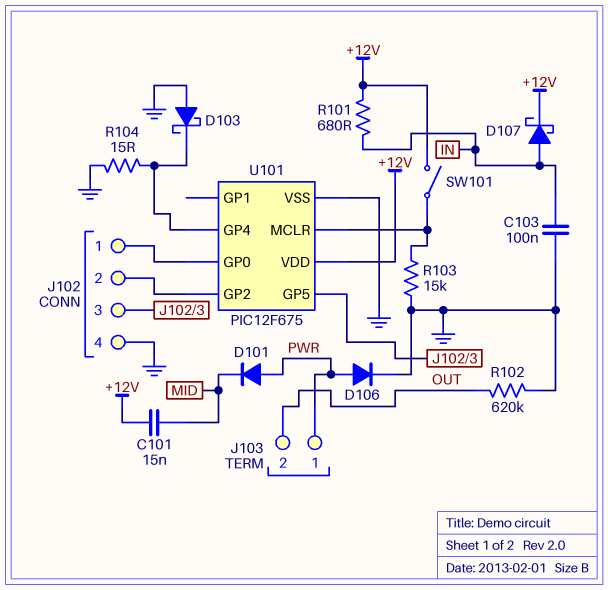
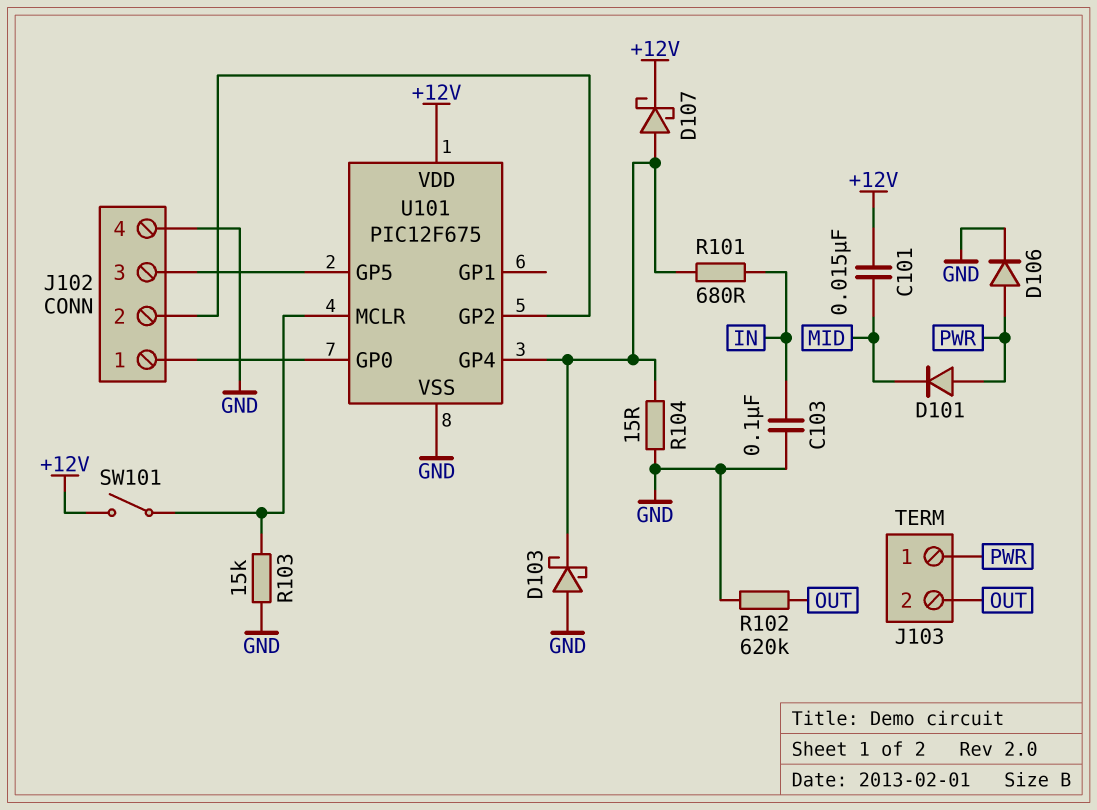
D107: schottky (A IN, K +12V) -> schottky (A U101/GP4, K +12V)
R101: 680 (+12V, IN) -> 680 (IN, U101/GP4)

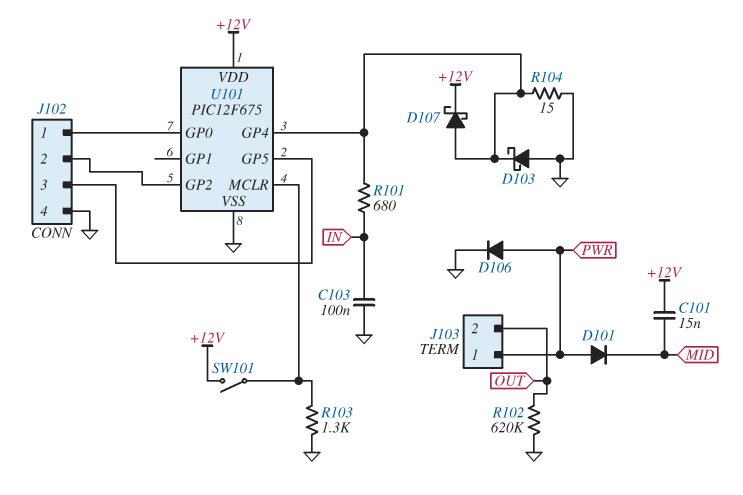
R103: 15k (GND, U101/MCLR) -> 1.3k (GND, U101/MCLR)

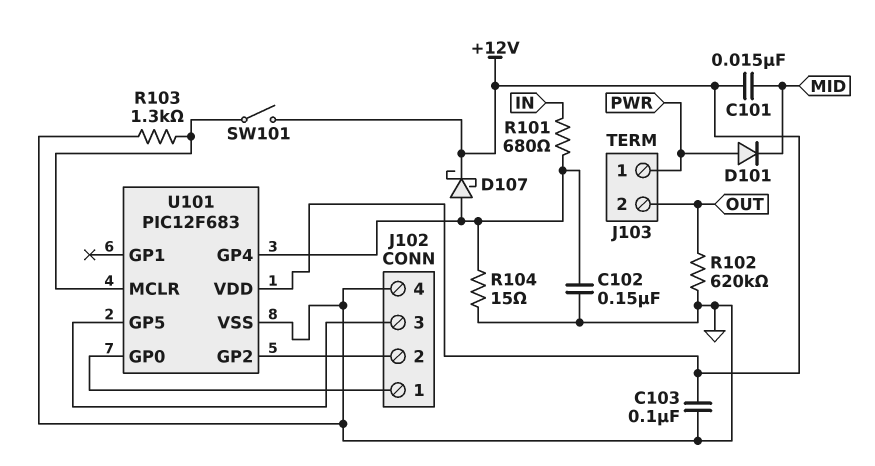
C102: none -> 150nF (GND, U101/GP4)
C103: 100nF (GND, IN) -> 100nF (+12V, GND)
D103: schottky (A GND, K U101/GP4) -> none
D106: diode (A PWR, K GND) -> none
U101: PIC12F675 -> PIC12F683

